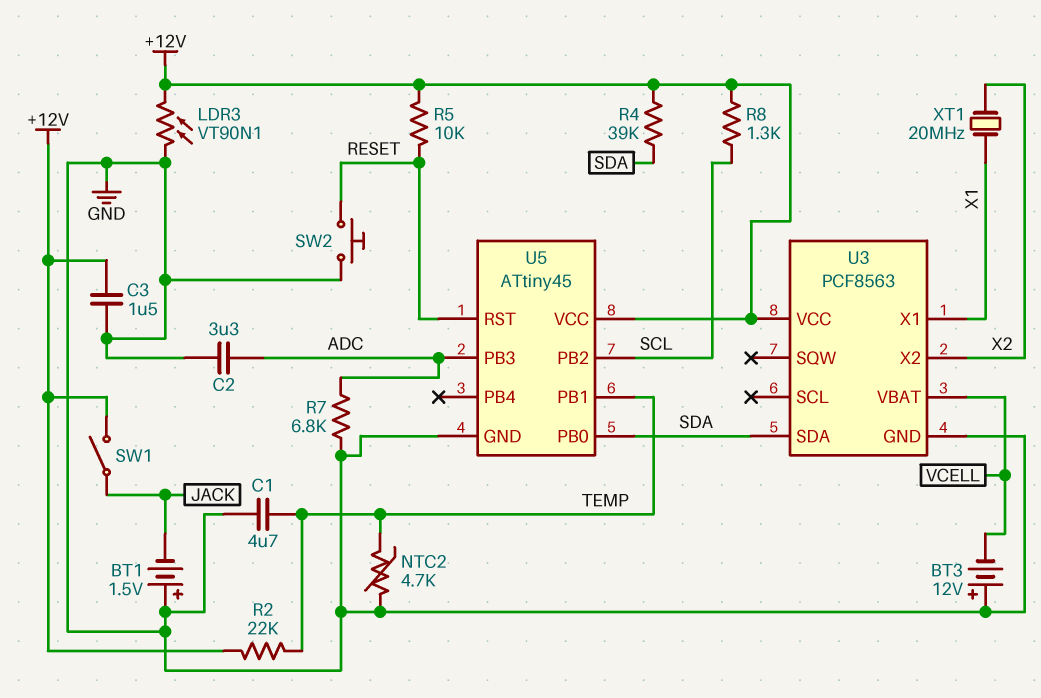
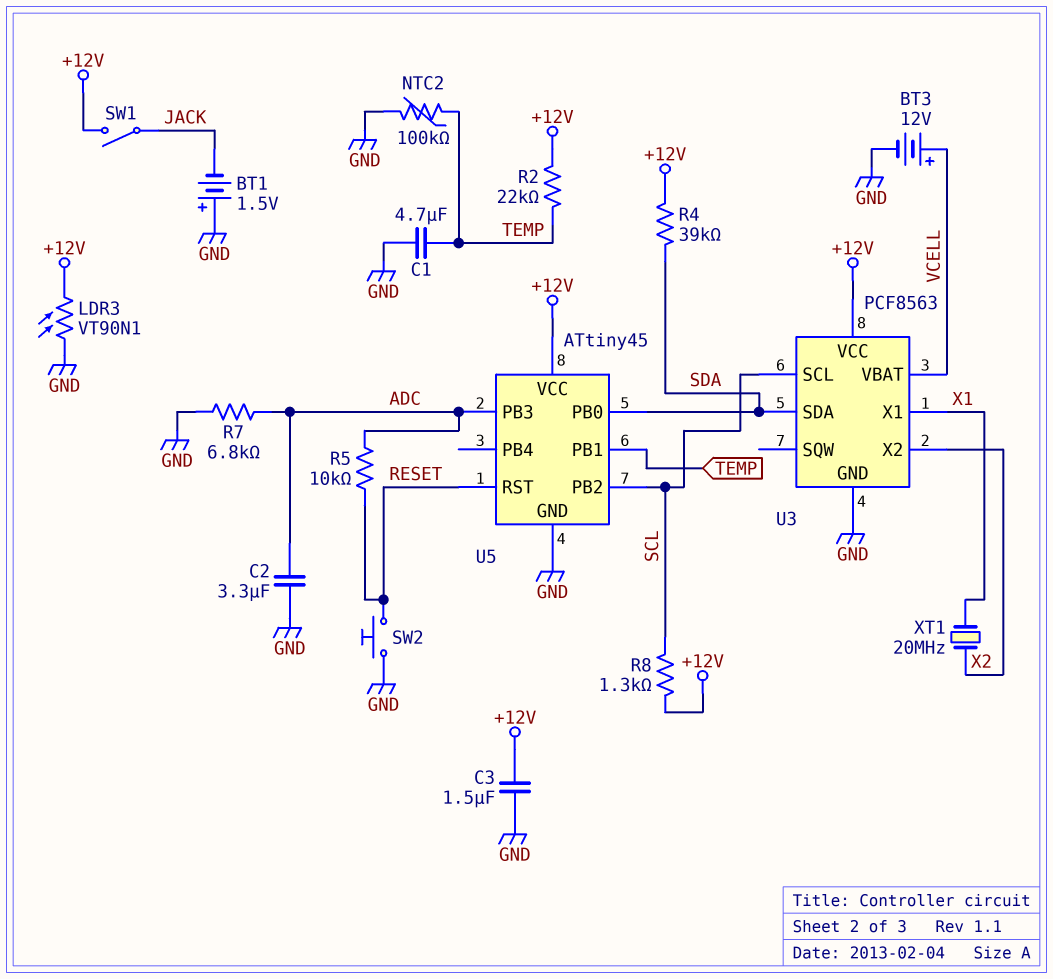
BT3: 12V (plus GND, minus VCELL) -> 12V (plus VCELL, minus GND)
NTC2: 4.7k (GND, TEMP) -> 100k (GND, TEMP)
R5: 10k (+12V, RESET) -> 10k (ADC, RESET)
U3 pin SCL: none -> SCL

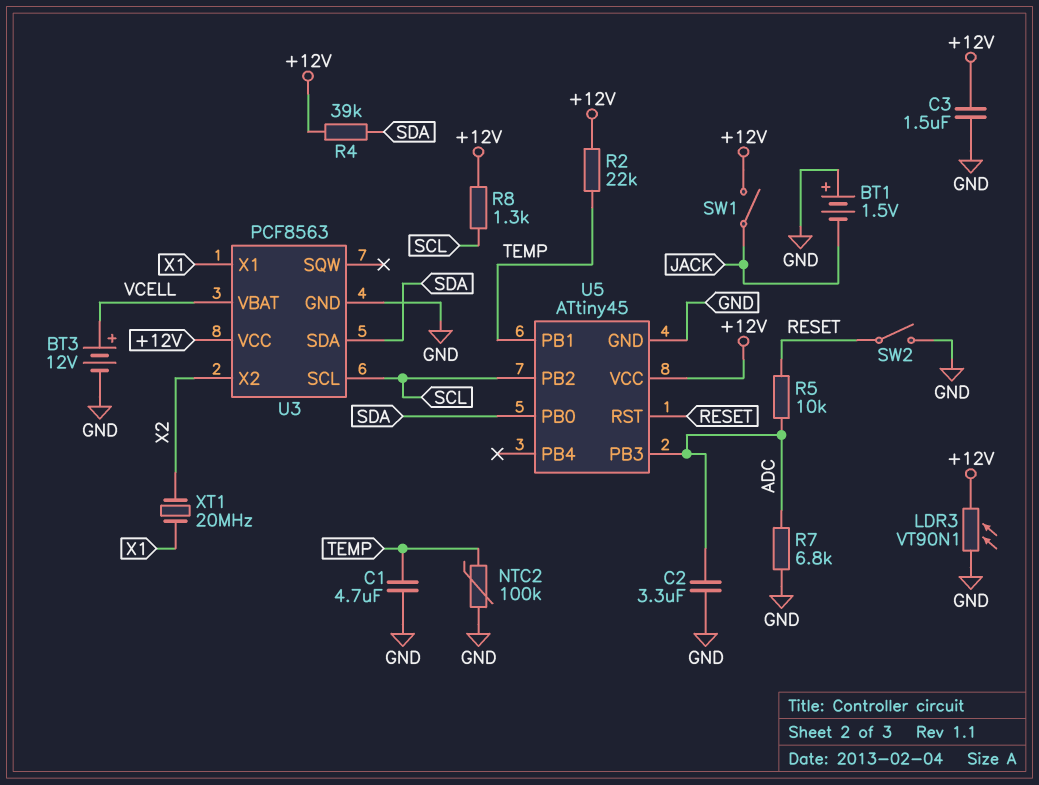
SW2: button (GND, RESET) -> switch (GND, RESET)

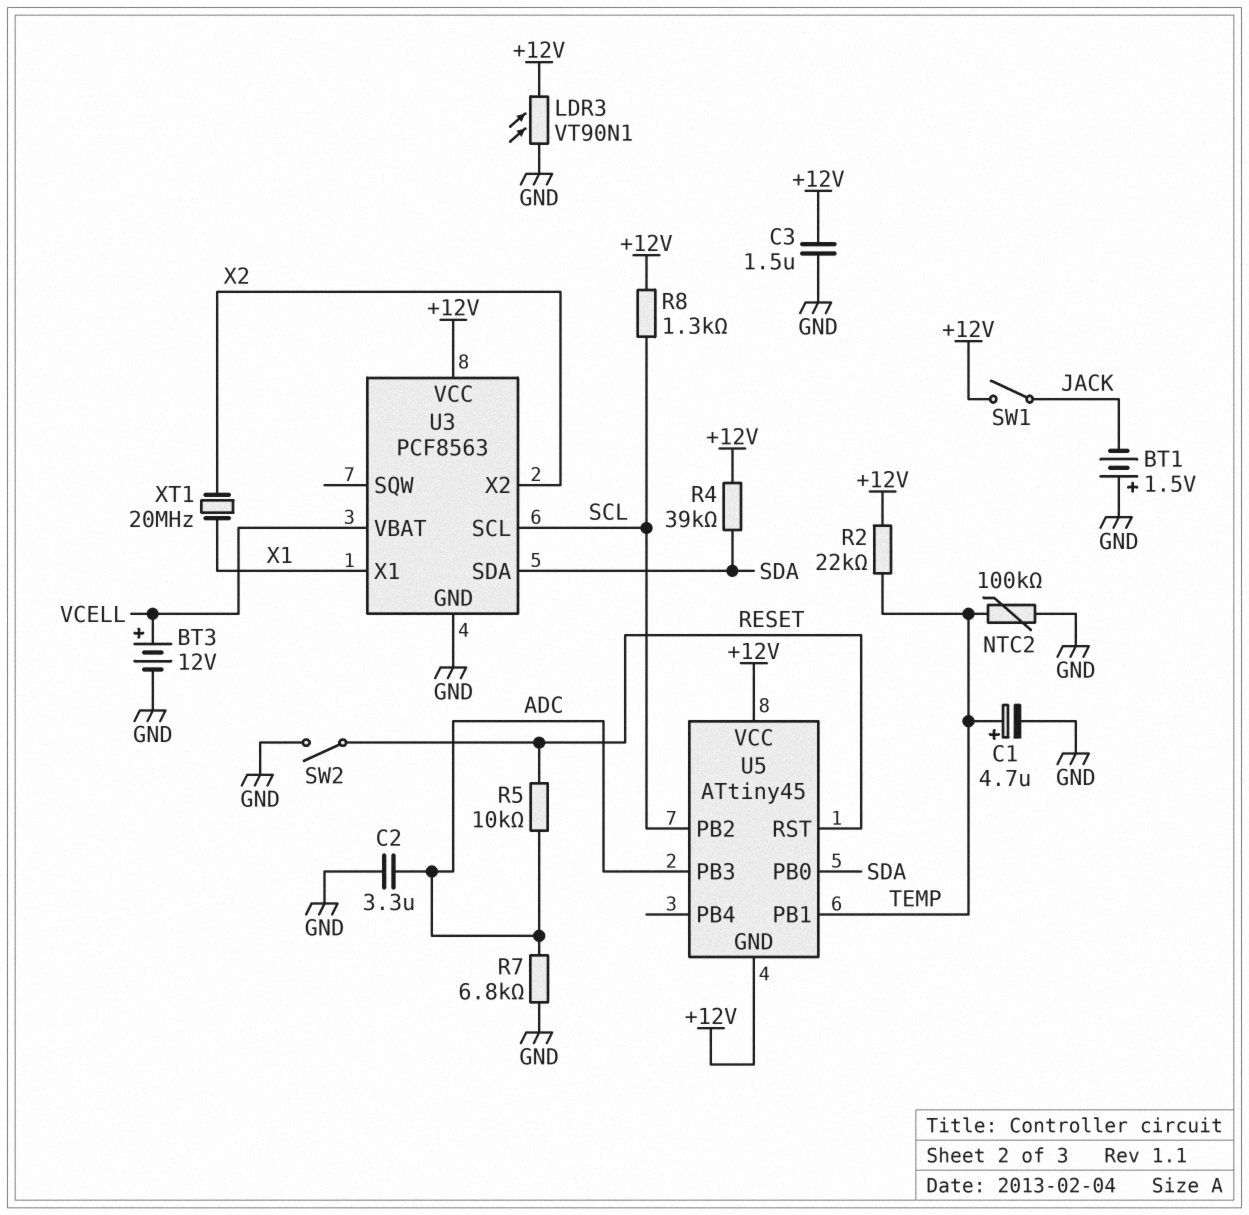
C1: 4.7uF (GND, TEMP) -> 4.7uF (plus TEMP, minus GND)
U5 pin GND: GND -> +12V

